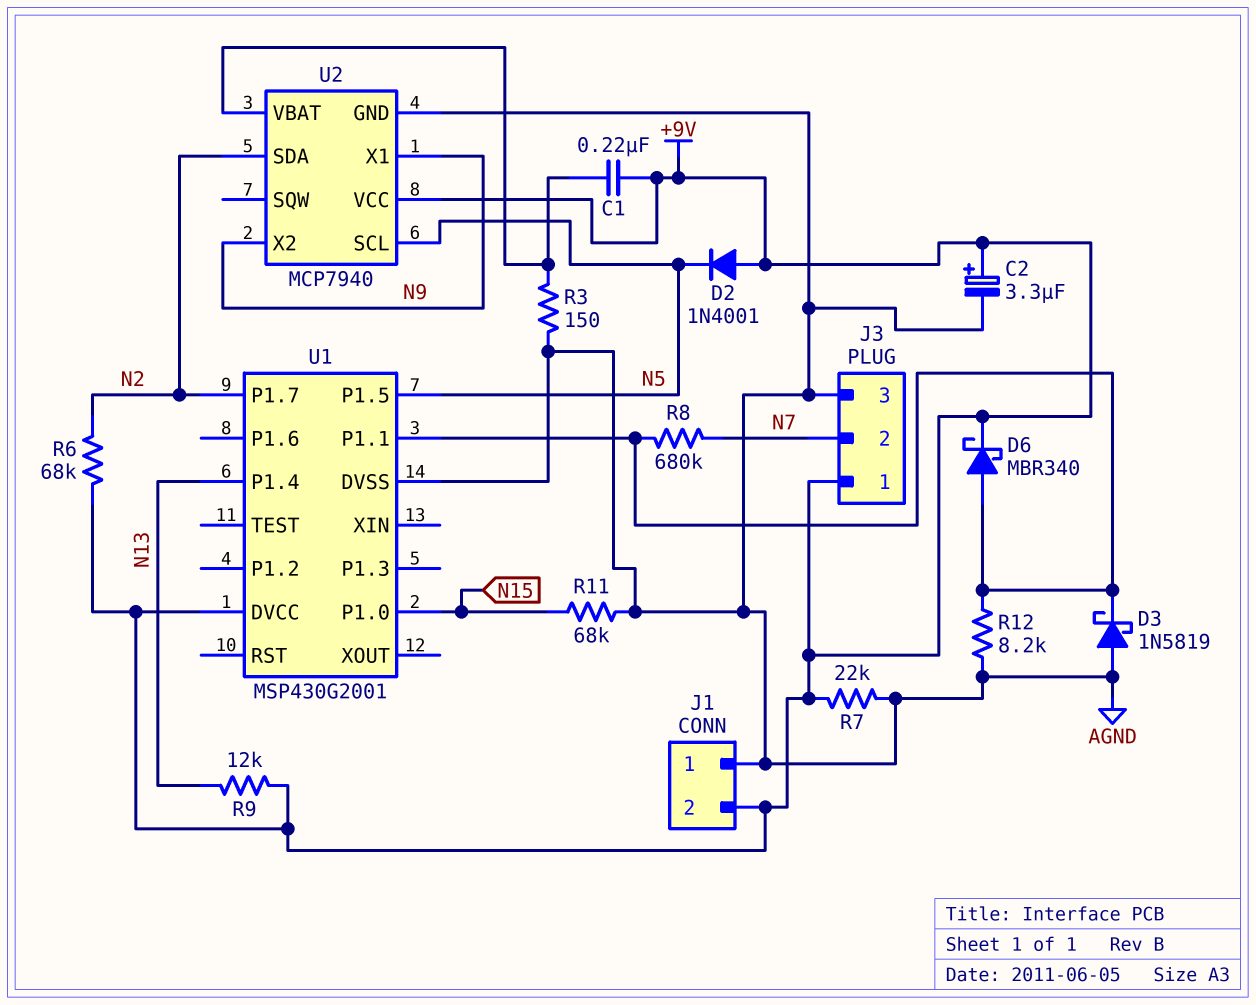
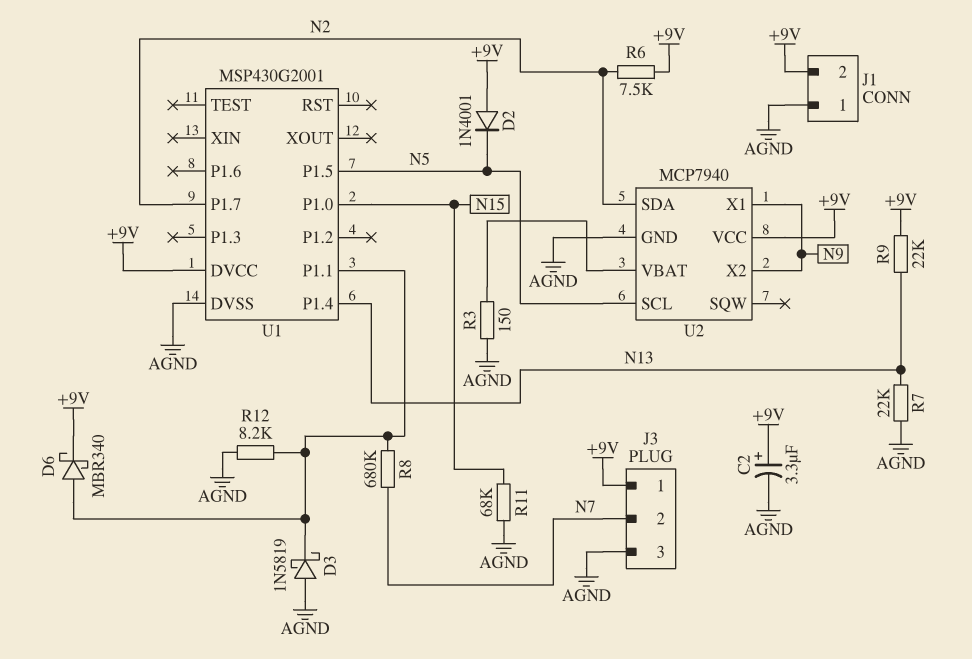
C1: 220nF (+9V, U2/VBAT) -> none
R6: 68k (+9V, N2) -> 7.5k (+9V, N2)
R7: 22k (+9V, AGND) -> 22k (AGND, N13)
R9: 12k (+9V, N13) -> 22k (+9V, N13)

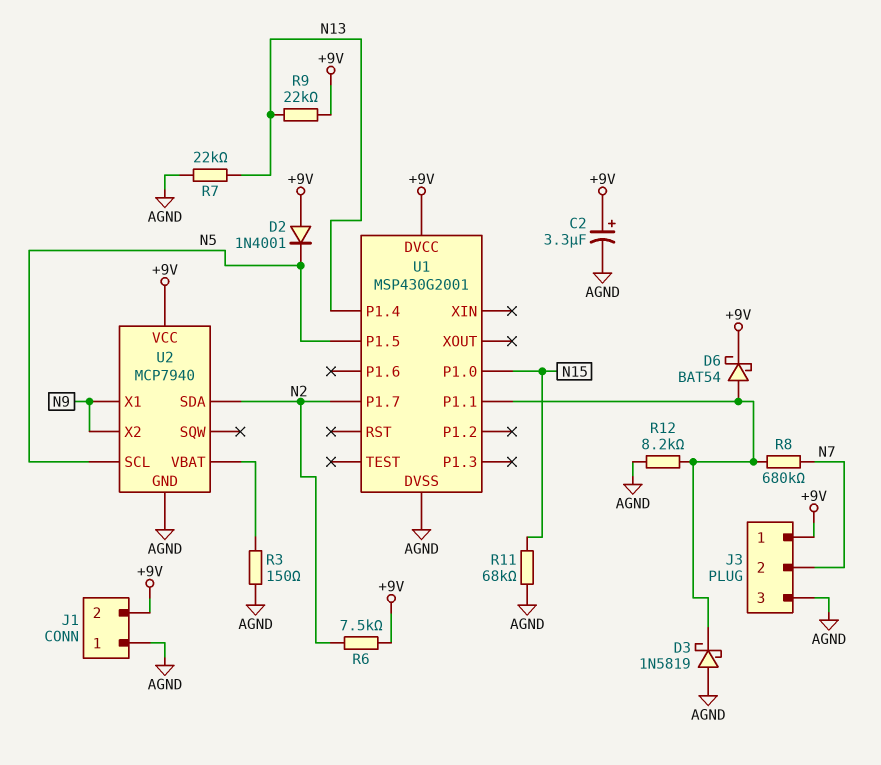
D6: schottky MBR340 (A U1/P1.1, K +9V) -> schottky BAT54 (A U1/P1.1, K +9V)

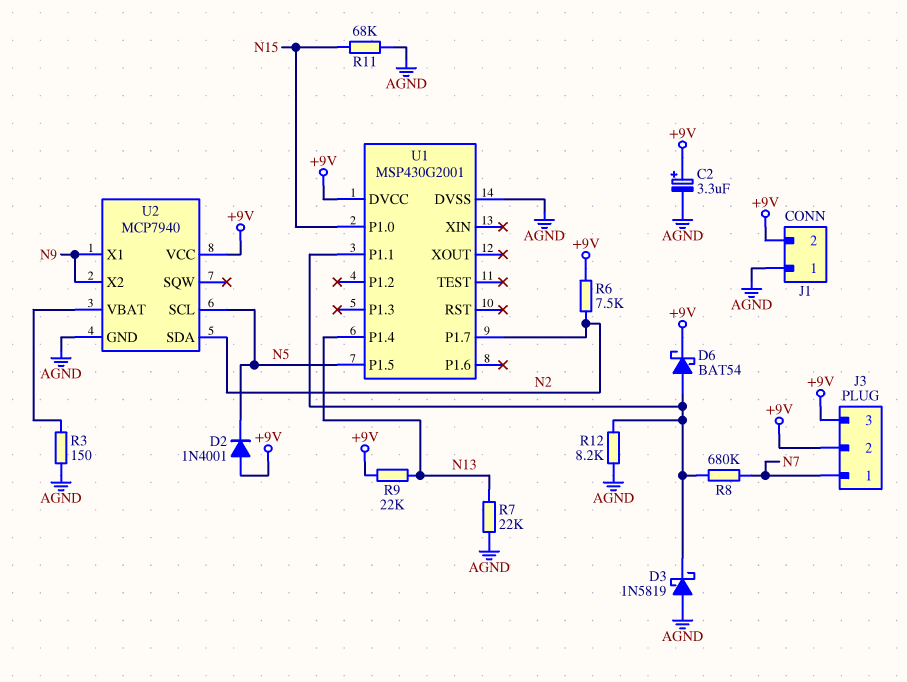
J3 pin 1: +9V -> N7
J3 pin 2: N7 -> +9V
J3 pin 3: AGND -> +9V

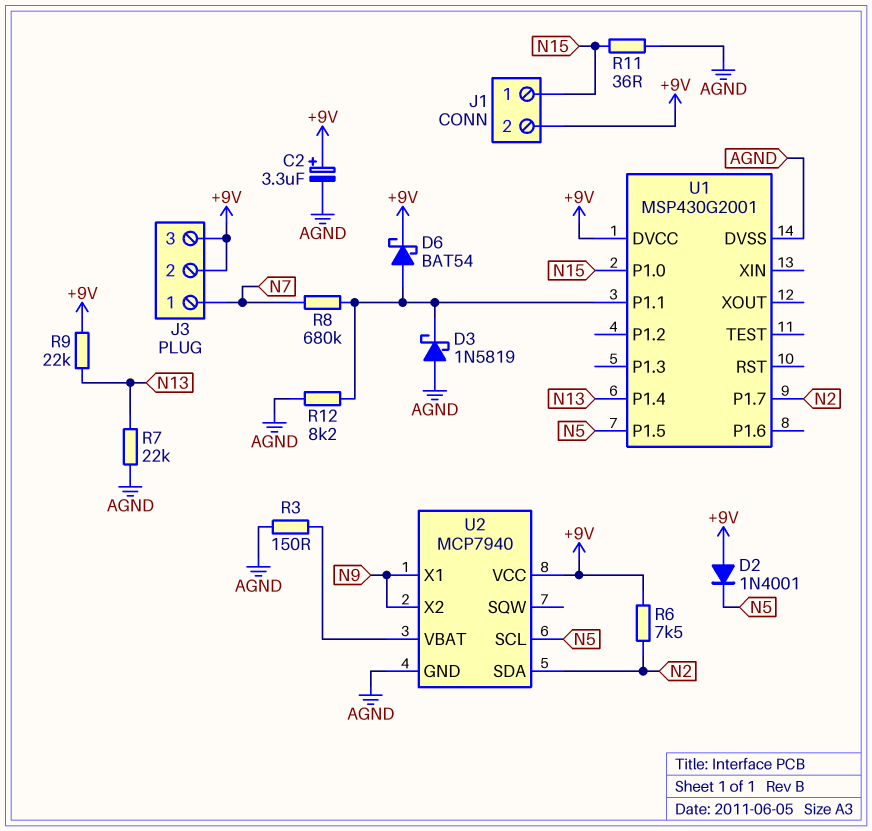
J1 pin 1: AGND -> N15
R11: 68k (AGND, N15) -> 36 (AGND, N15)

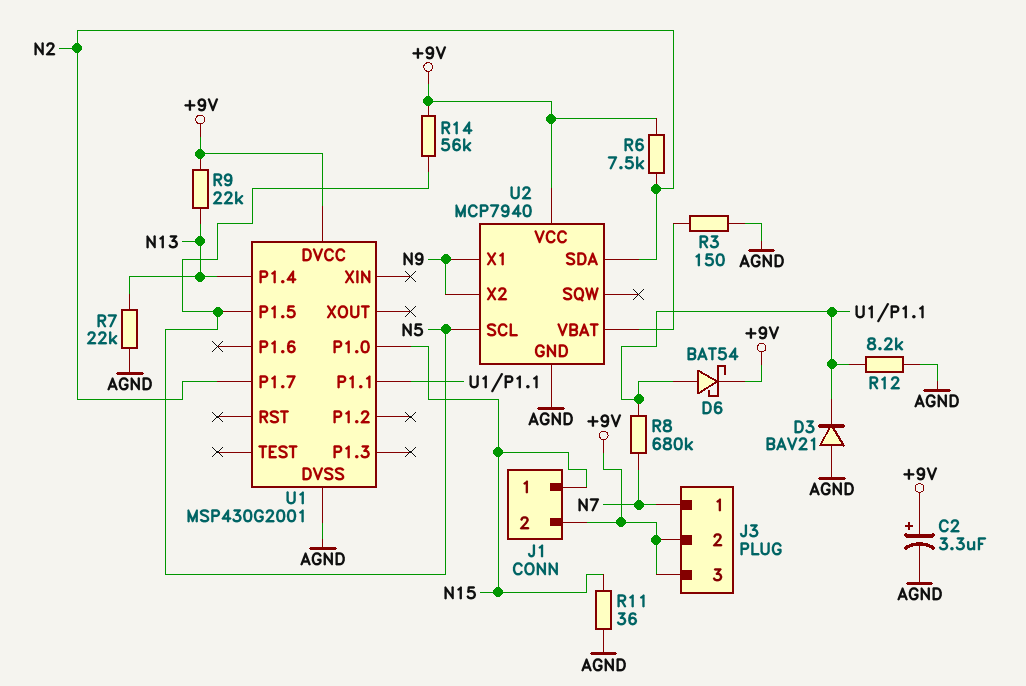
D2: diode 1N4001 (A +9V, K N5) -> none
D3: schottky 1N5819 (A AGND, K U1/P1.1) -> diode BAV21 (A AGND, K U1/P1.1)
R14: none -> 56k (+9V, N5)

